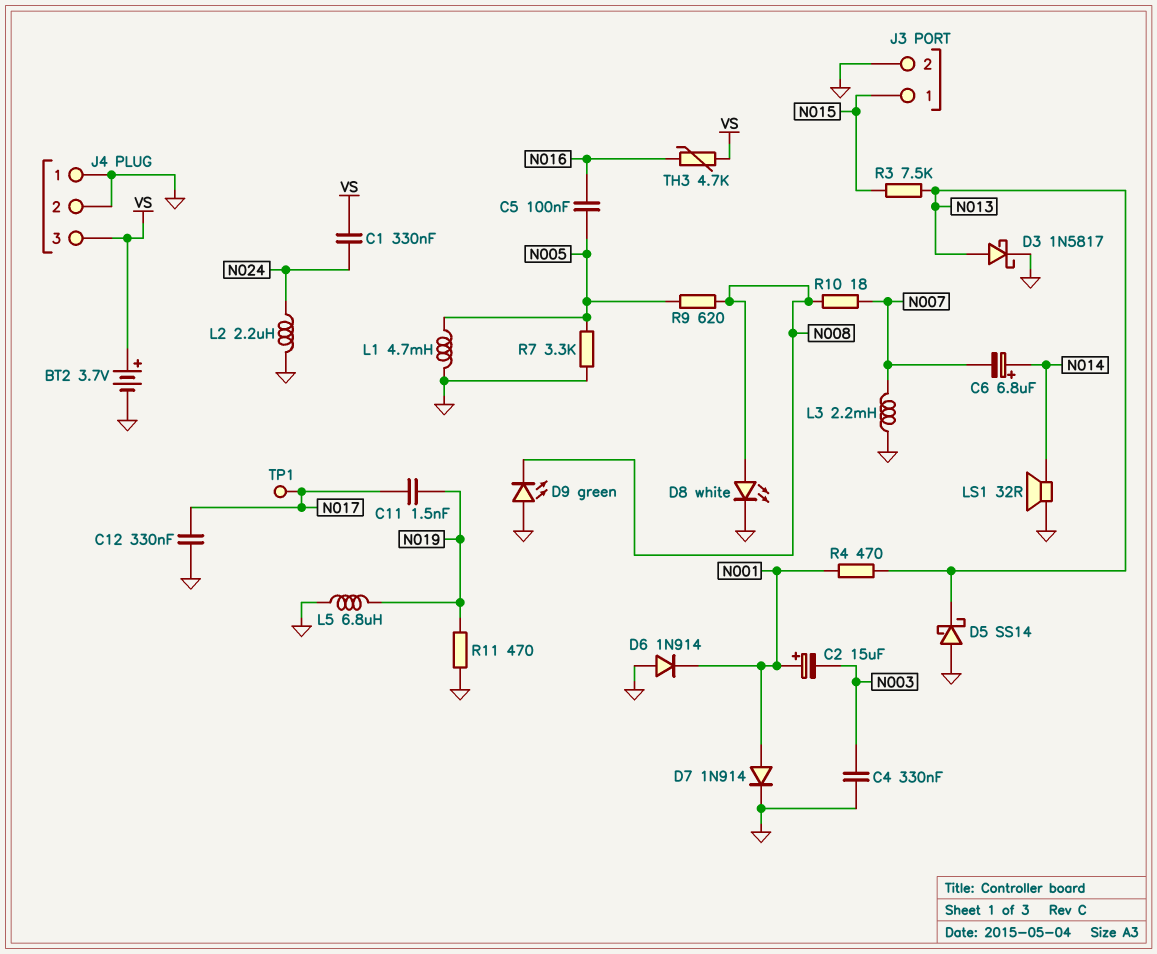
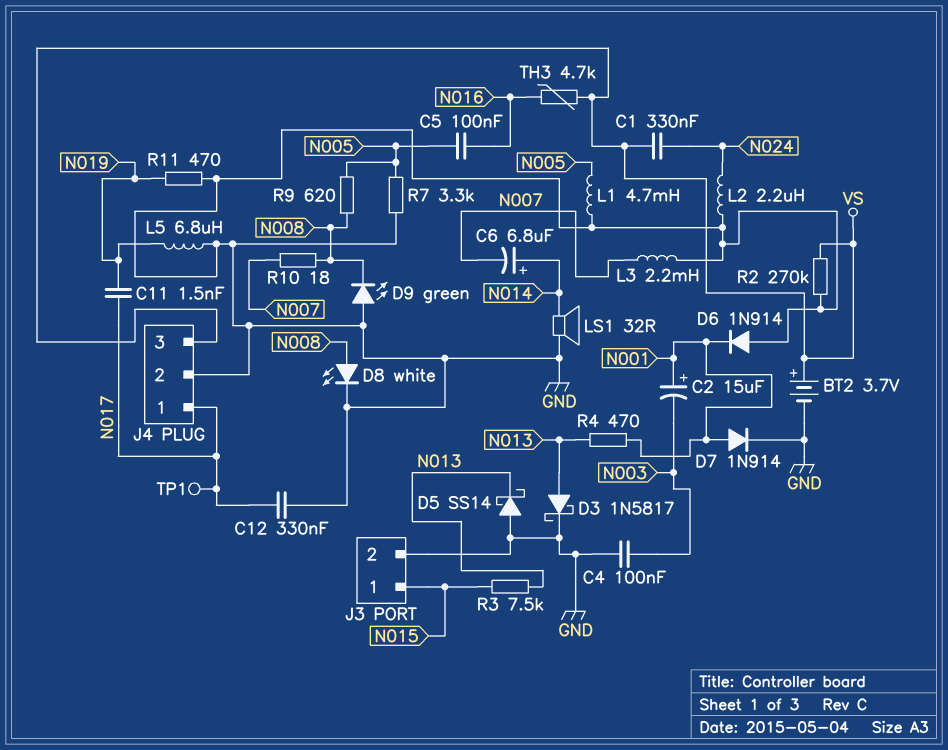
C4: 330nF (GND, N003) -> 100nF (GND, N003)
J4 pin 1: GND -> N017
R2: none -> 270k (GND, VS)

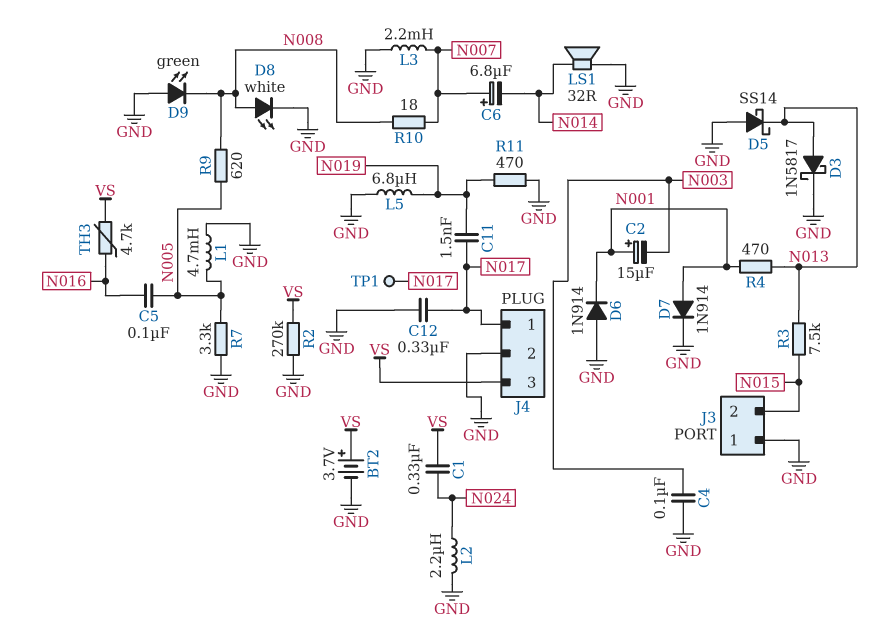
C6: 6.8uF (plus N014, minus N007) -> 6.8uF (plus N007, minus N014)
J3 pin 1: N015 -> GND
J3 pin 2: GND -> N015

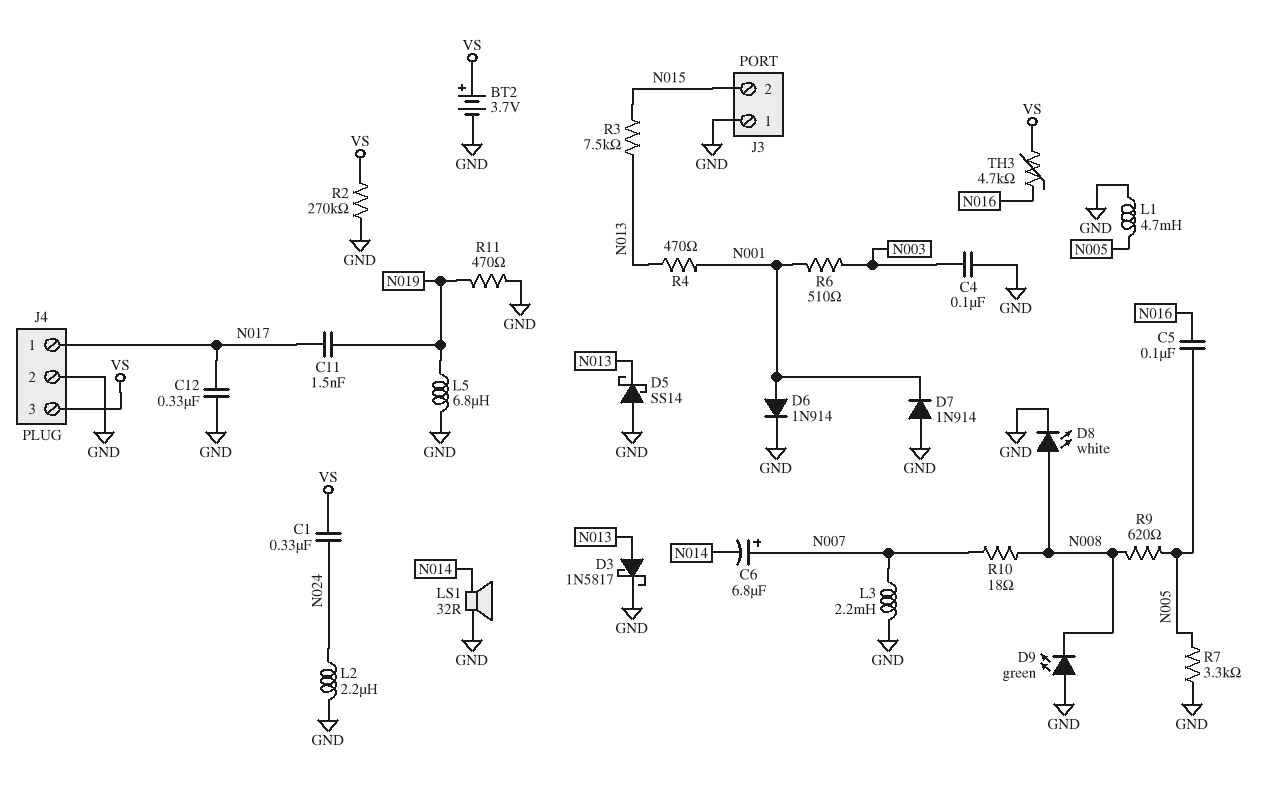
C2: 15uF (plus N001, minus N003) -> none
D6: diode 1N914 (A GND, K N001) -> diode 1N914 (A N001, K GND)
D7: diode 1N914 (A N001, K GND) -> diode 1N914 (A GND, K N001)
R6: none -> 510 (N001, N003)
TP1: test point (N017) -> none

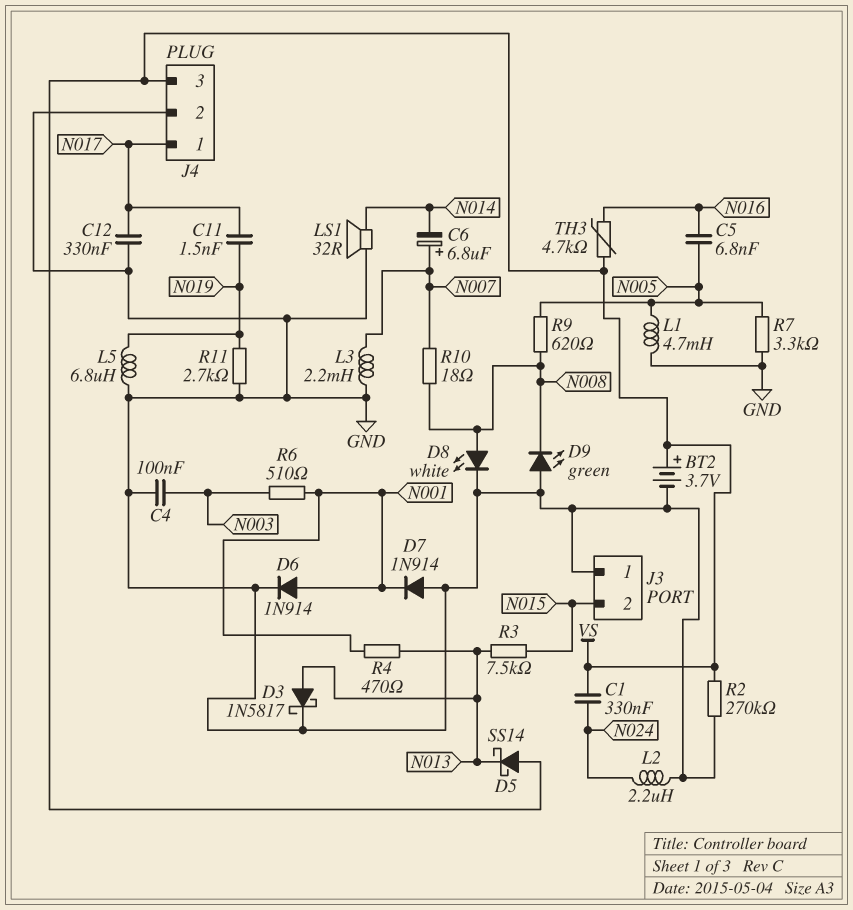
C5: 100nF (N005, N016) -> 6.8nF (N005, N016)
D5: schottky SS14 (A GND, K N013) -> schottky SS14 (A VS, K N013)
R11: 470 (GND, N019) -> 2.7k (GND, N019)

